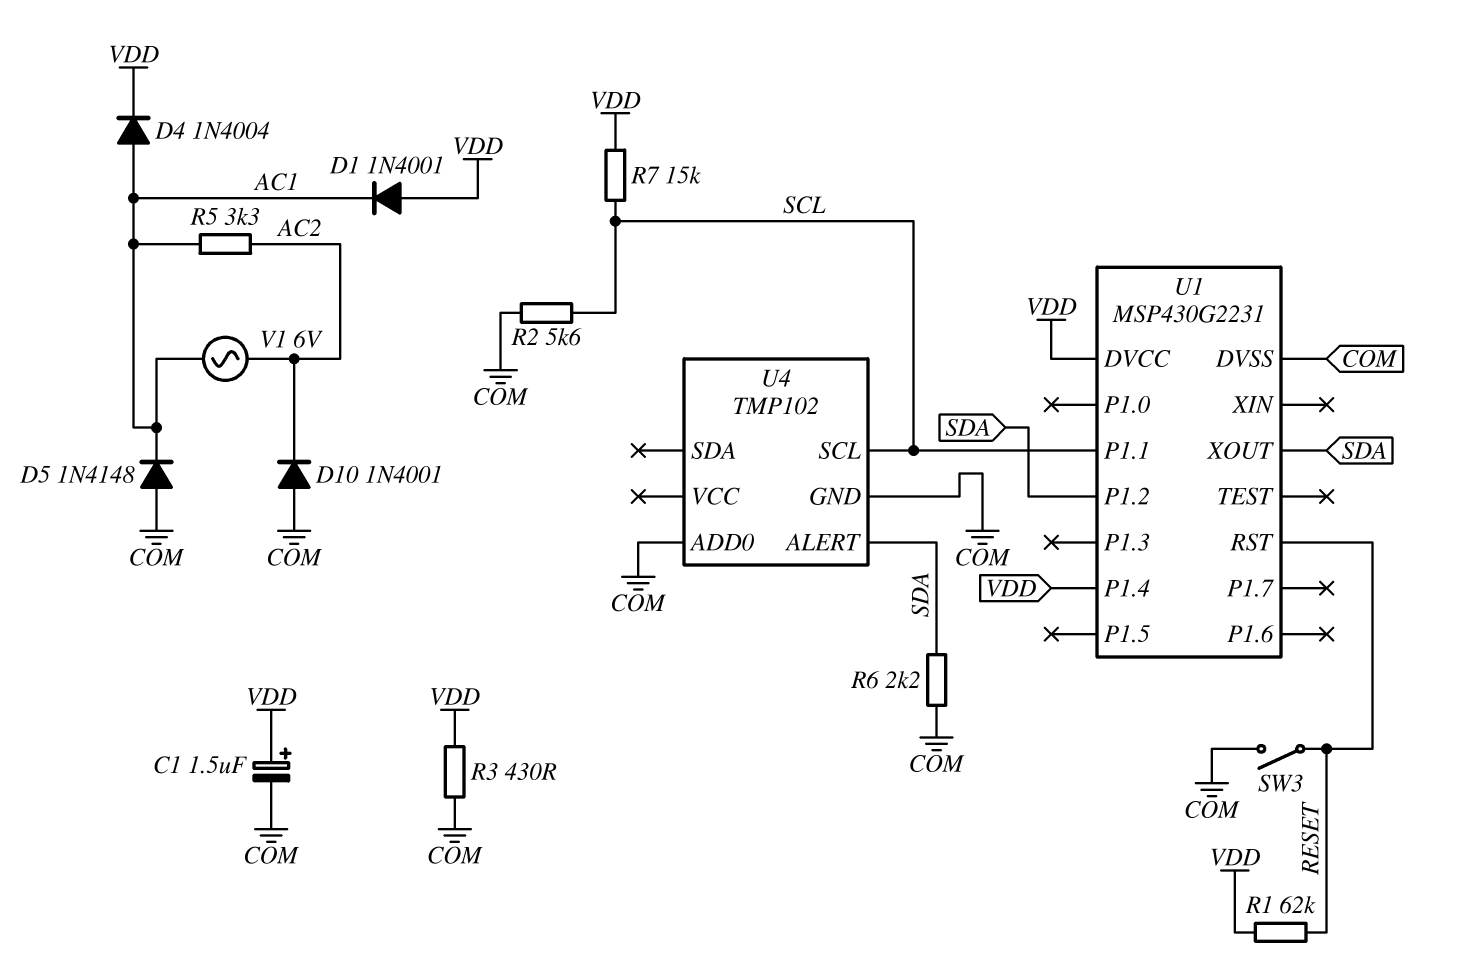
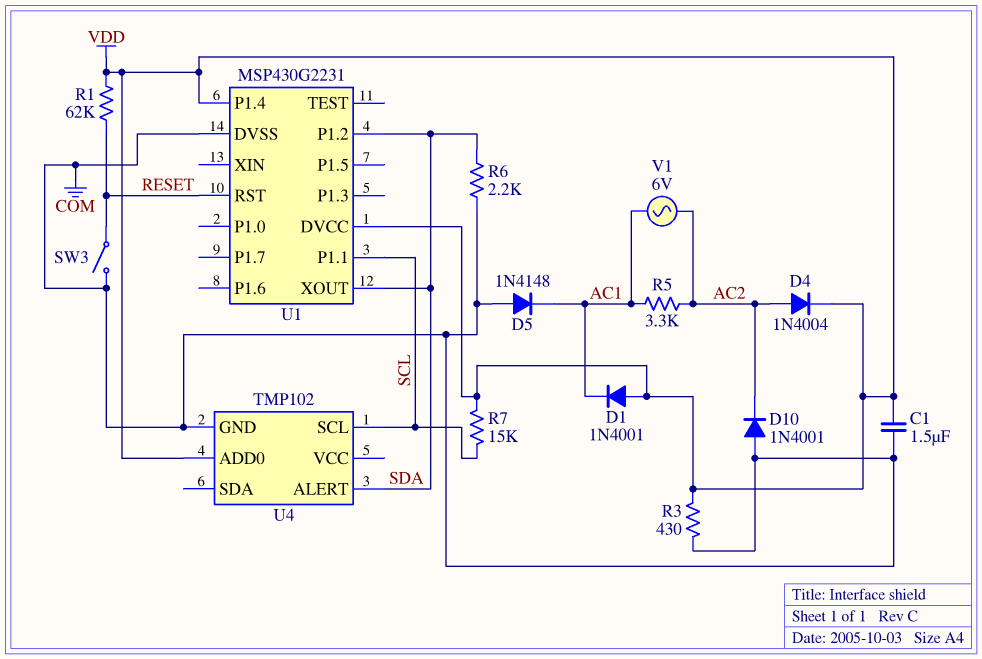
C1: 1.5uF (plus VDD, minus COM) -> 1.5uF (COM, VDD)
D4: diode 1N4004 (A AC1, K VDD) -> diode 1N4004 (A AC2, K VDD)
R2: 5.6k (COM, SCL) -> none
U4 pin ADD0: COM -> VDD

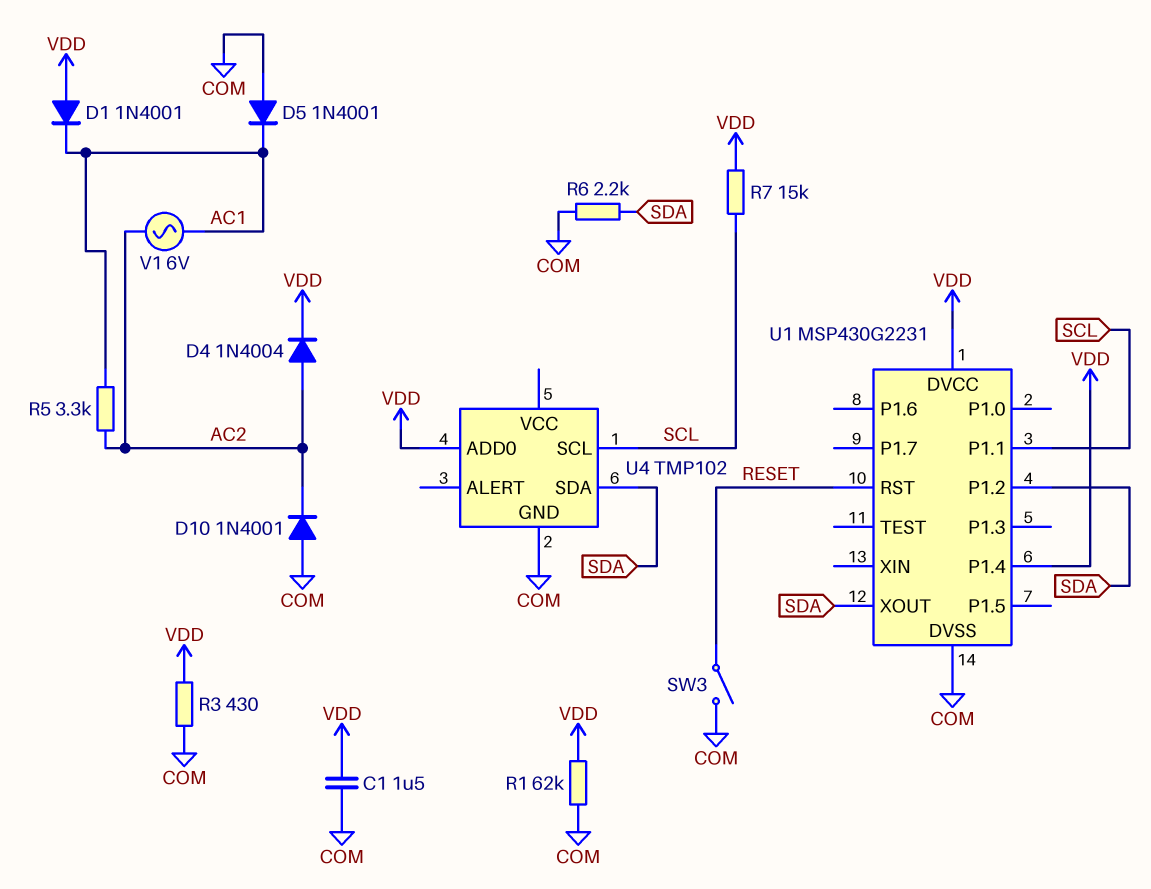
D5: diode 1N4148 (A COM, K AC1) -> diode 1N4001 (A COM, K AC1)
R1: 62k (RESET, VDD) -> 62k (COM, VDD)
U4 pin ALERT: SDA -> none
U4 pin SDA: none -> SDA

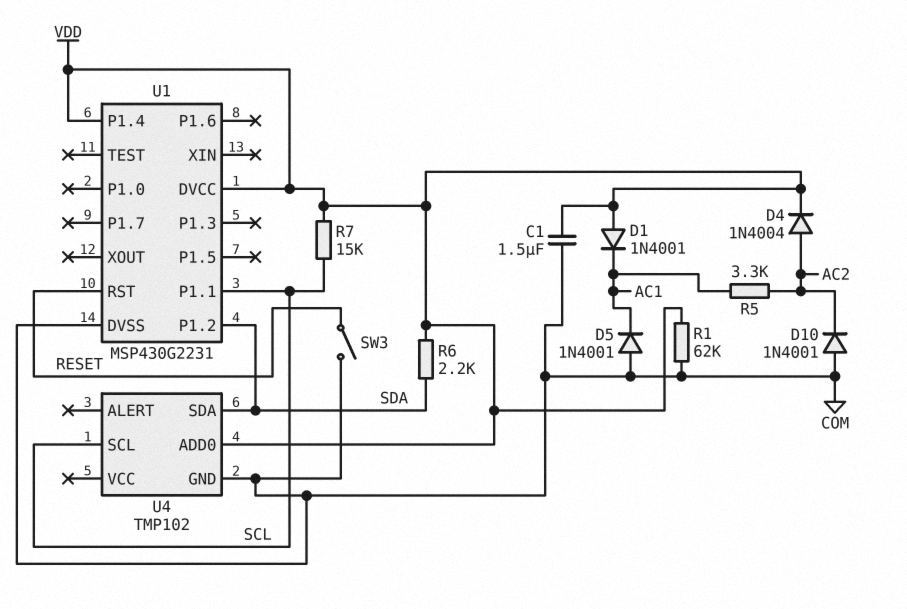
R3: 430 (COM, VDD) -> none
R6: 2.2k (COM, SDA) -> 2.2k (SDA, VDD)
U1 pin XOUT: SDA -> none
V1: AC 6V (AC1, AC2) -> none

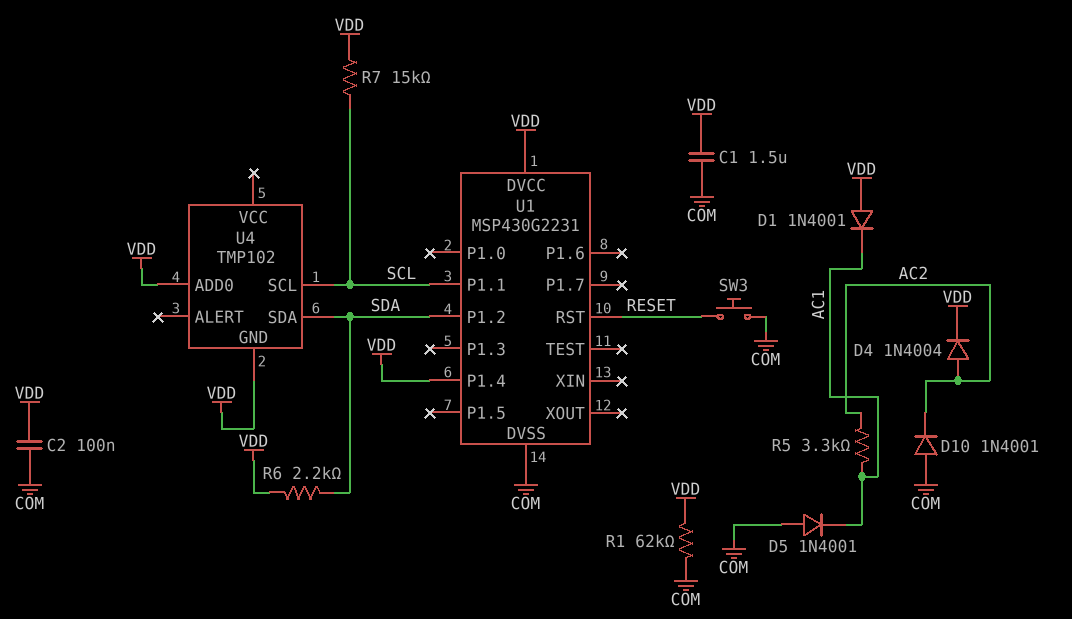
C2: none -> 100nF (COM, VDD)
SW3: switch (COM, RESET) -> button (COM, RESET)
U4 pin GND: COM -> VDD

